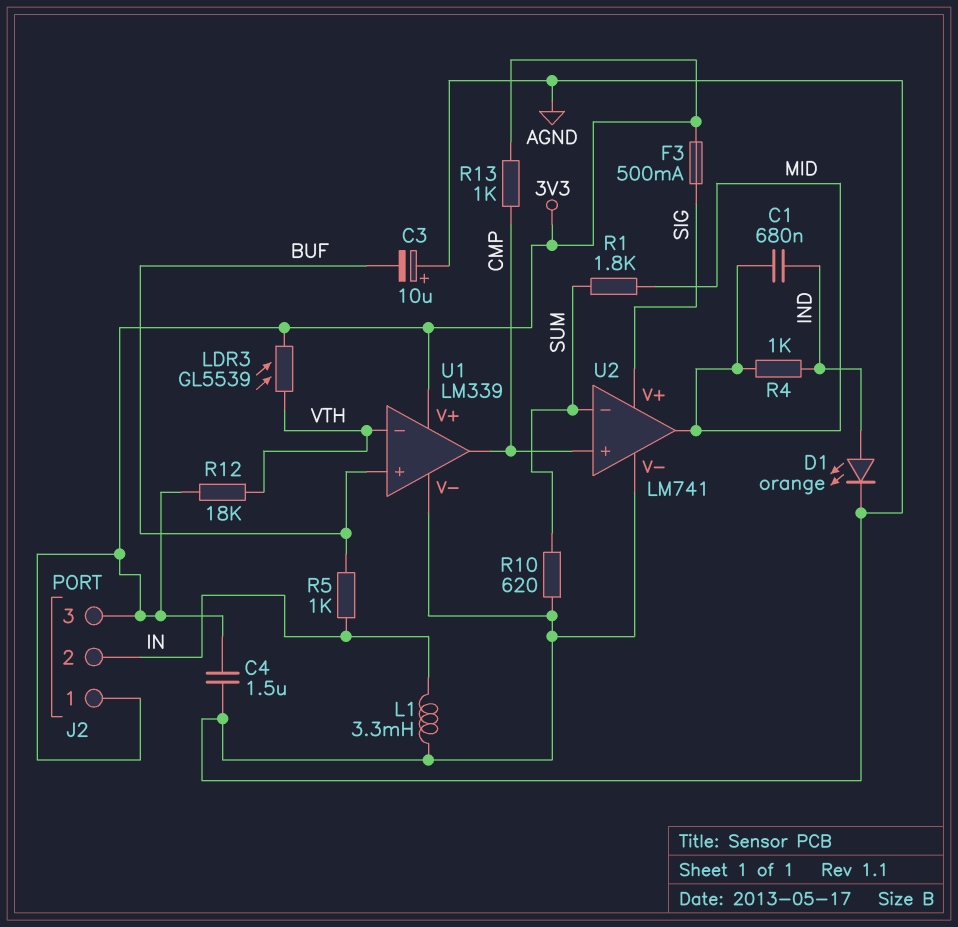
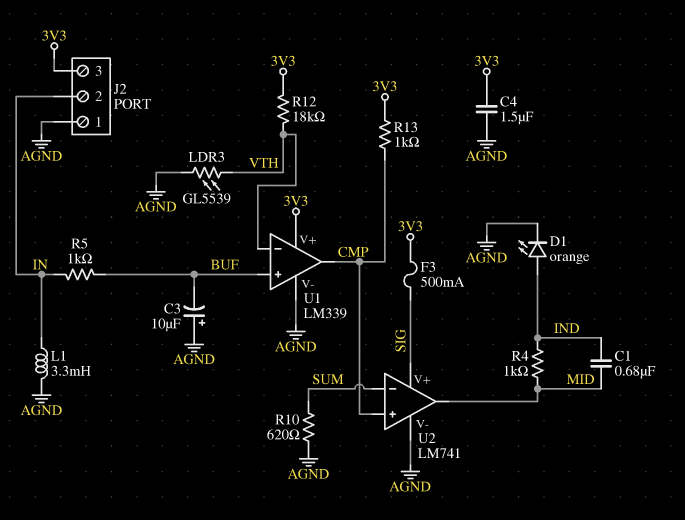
J2 pin 1: 3V3 -> AGND
LDR3: GL5539 (3V3, VTH) -> GL5539 (AGND, VTH)
R1: 1.8k (MID, SUM) -> none

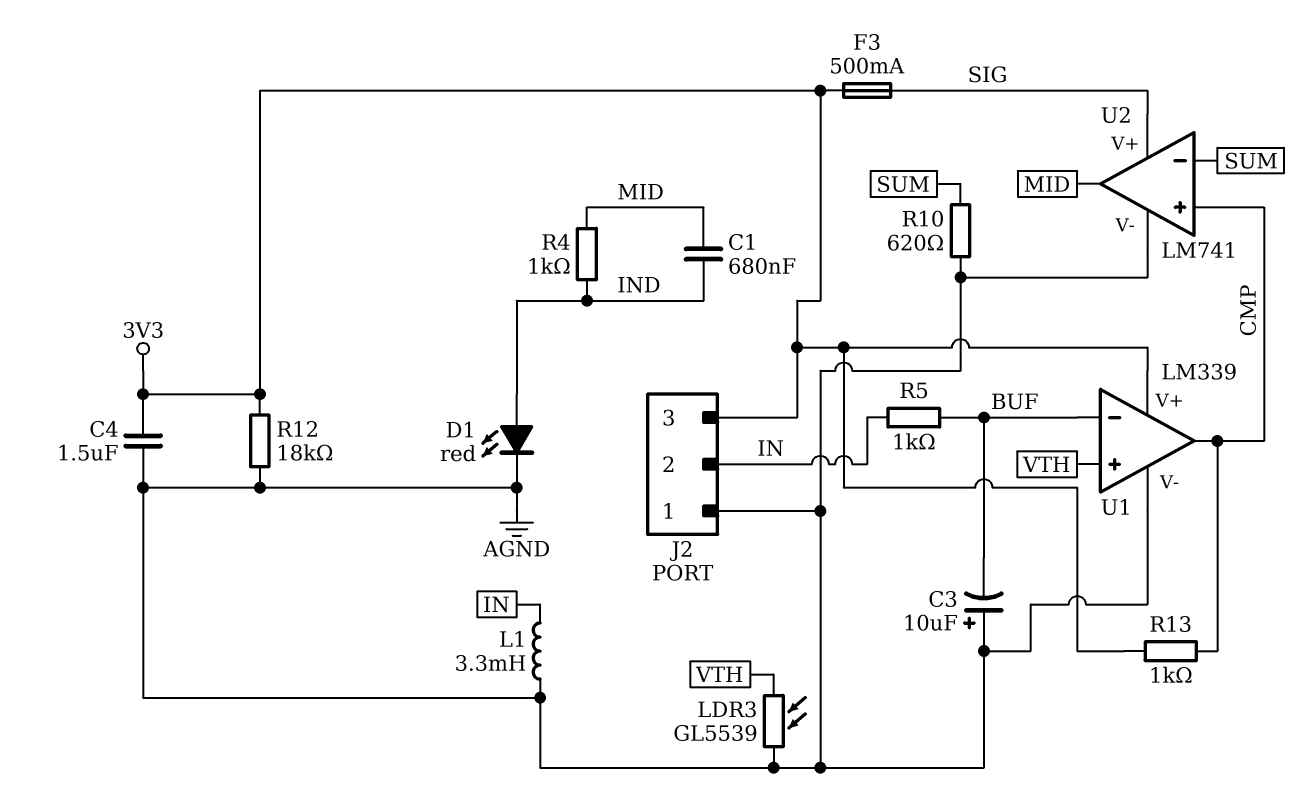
D1: LED orange (A IND, K AGND) -> LED red (A IND, K AGND)
R12: 18k (3V3, VTH) -> 18k (3V3, AGND)
U1 pin in+: BUF -> VTH
U1 pin in-: VTH -> BUF

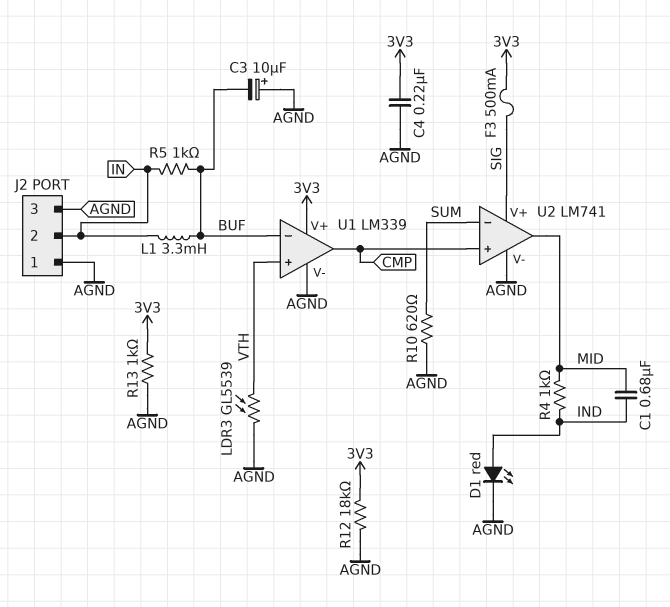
C4: 1.5uF (3V3, AGND) -> 220nF (3V3, AGND)
J2 pin 3: 3V3 -> AGND
L1: 3.3mH (AGND, IN) -> 3.3mH (BUF, IN)
R13: 1k (3V3, CMP) -> 1k (3V3, AGND)

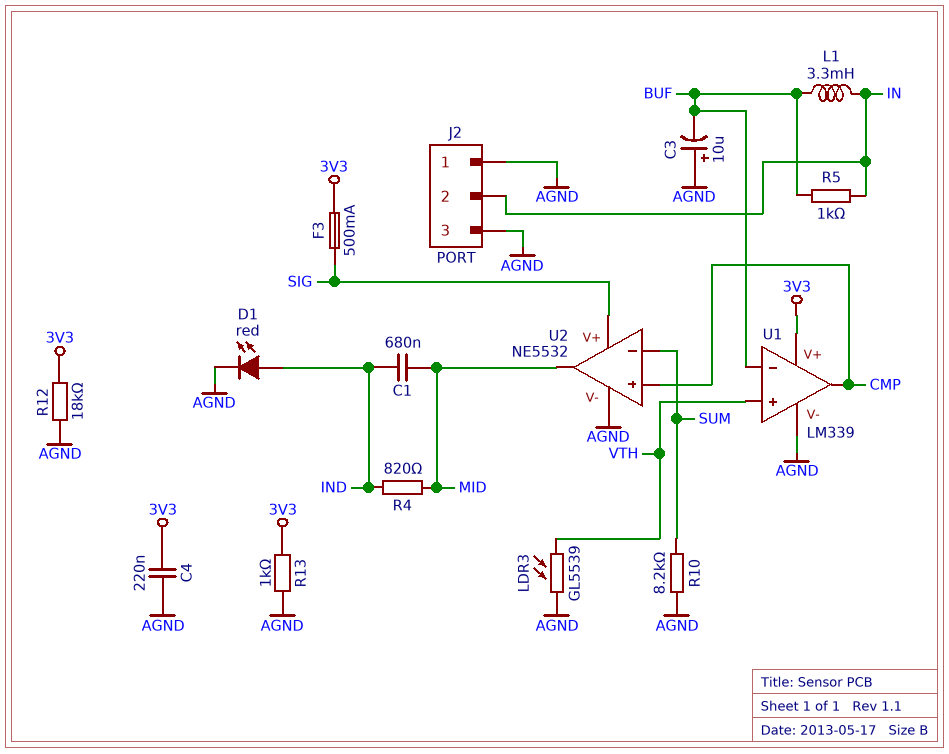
R4: 1k (IND, MID) -> 820 (IND, MID)
R10: 620 (AGND, SUM) -> 8.2k (AGND, SUM)
U2: LM741 -> NE5532

